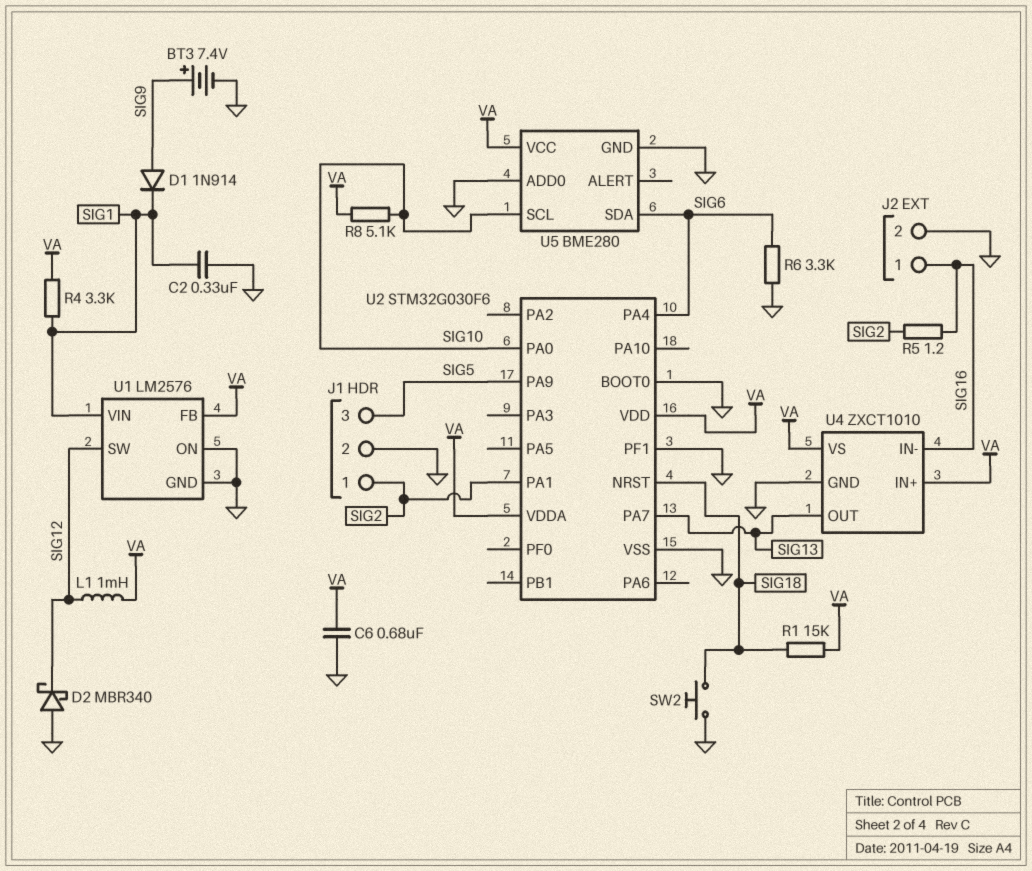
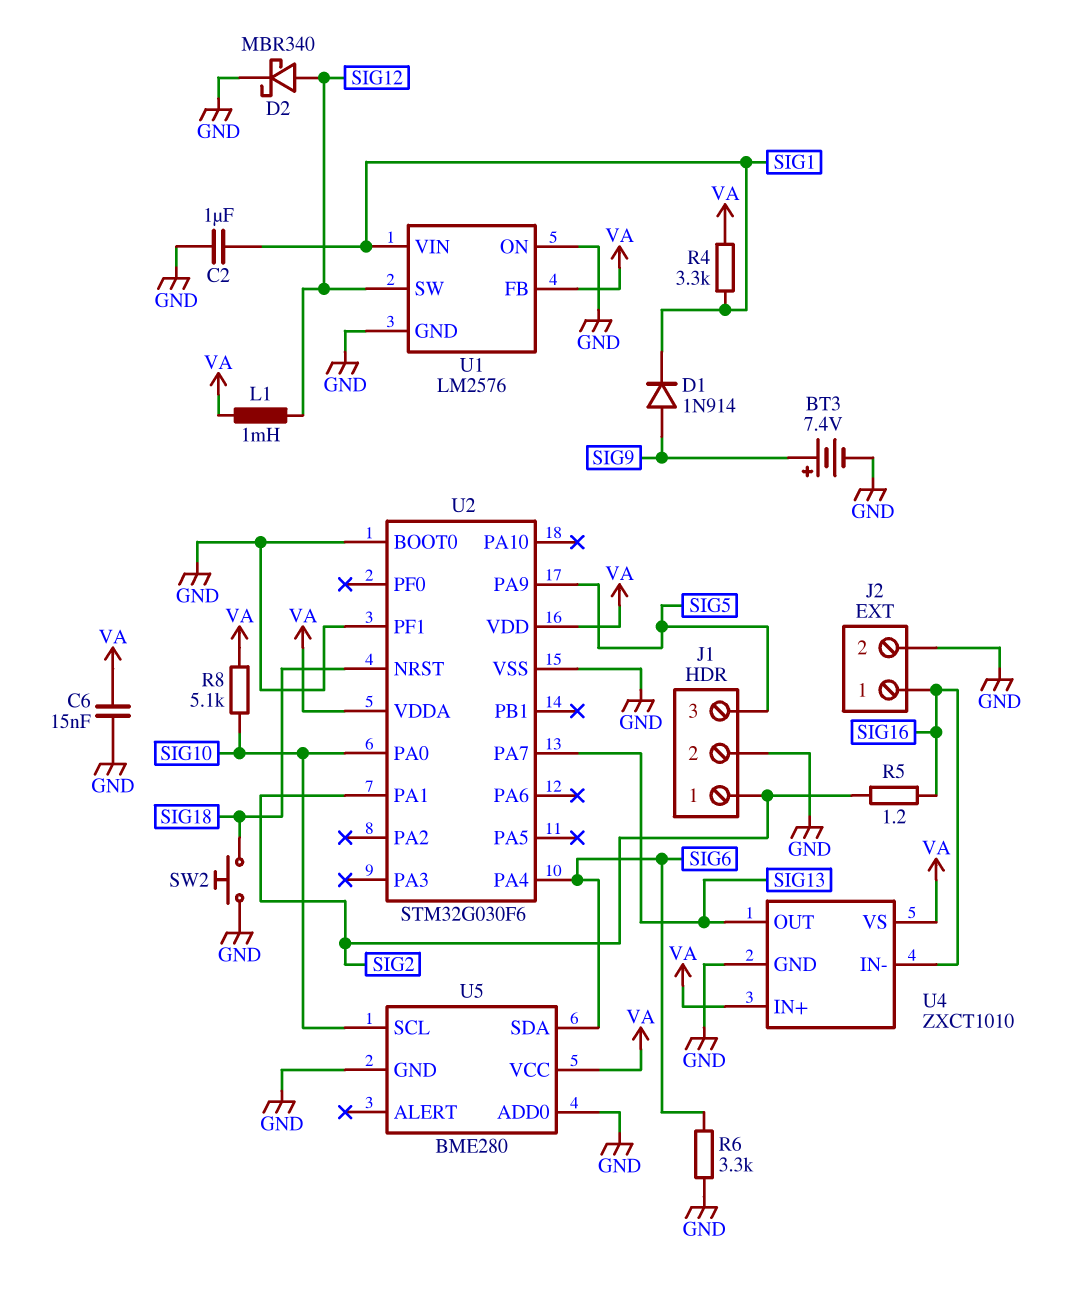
C2: 330nF (GND, SIG1) -> 1uF (GND, SIG1)
C6: 680nF (GND, VA) -> 15nF (GND, VA)
D2: schottky MBR340 (A GND, K SIG12) -> schottky MBR340 (A SIG12, K GND)
R1: 15k (SIG18, VA) -> none

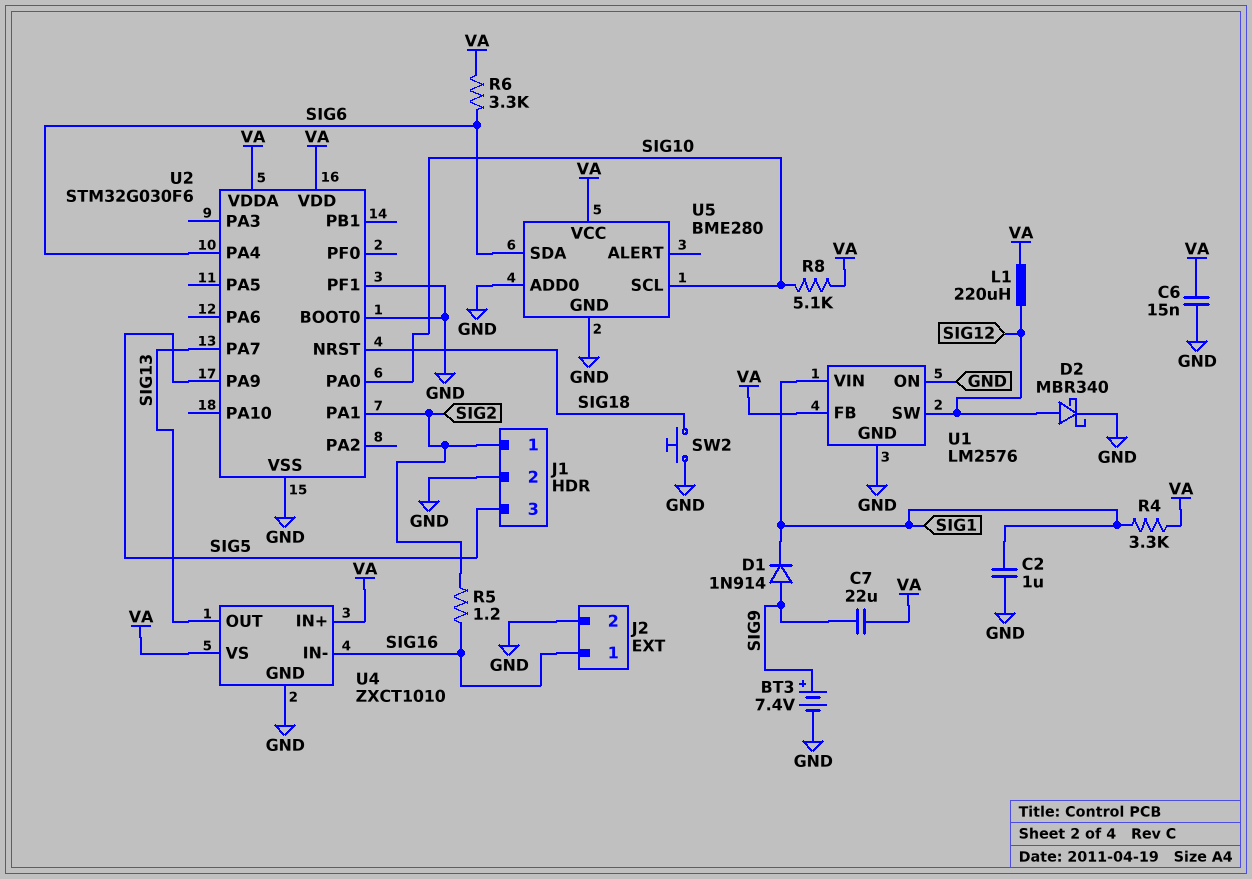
C7: none -> 22uF (SIG9, VA)
L1: 1mH (SIG12, VA) -> 220uH (SIG12, VA)
R6: 3.3k (GND, SIG6) -> 3.3k (SIG6, VA)

